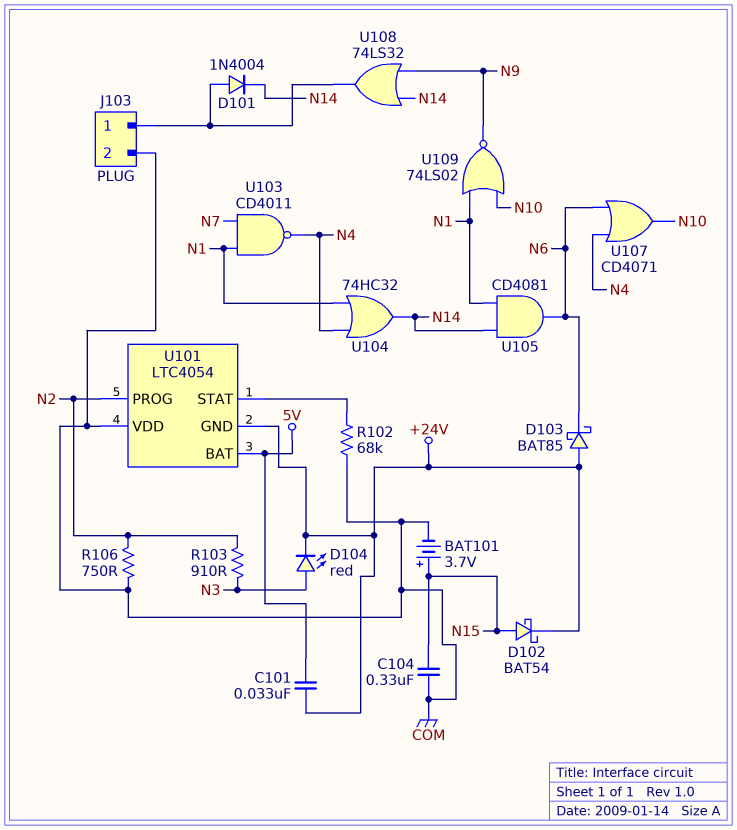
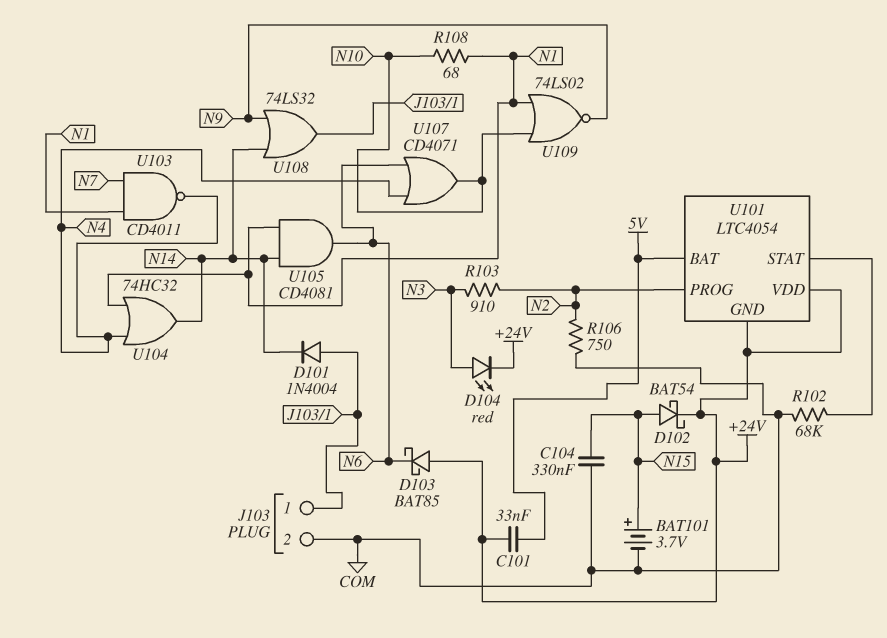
R108: none -> 68 (N1, N10)
U101 pin VDD: COM -> +24V

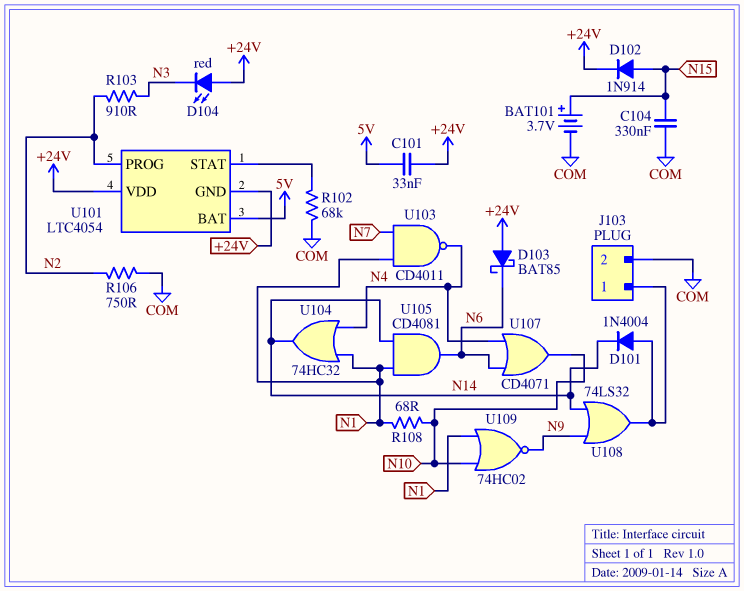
D102: schottky BAT54 (A N15, K +24V) -> diode 1N914 (A N15, K +24V)
D104: LED red (A N3, K +24V) -> LED red (A +24V, K N3)
U109: NOR 74LS02 (in N1, in N10, out N9) -> NOR 74HC02 (in N1, in N10, out N9)

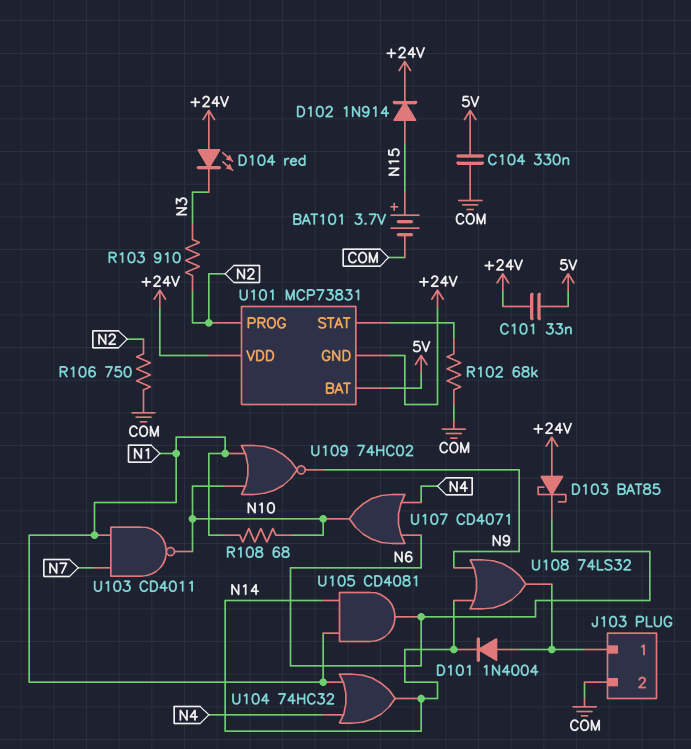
C104: 330nF (COM, N15) -> 330nF (5V, COM)
U101: LTC4054 -> MCP73831
U103: NAND CD4011 (in N1, in N7, out N4) -> NAND CD4011 (in N1, in N7, out N10)

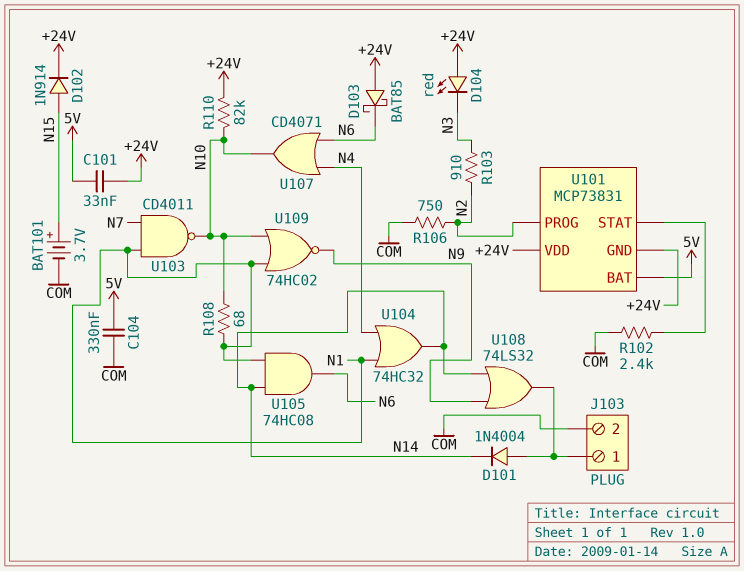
R102: 68k (COM, U101/STAT) -> 2.4k (COM, U101/STAT)
R110: none -> 82k (+24V, N10)
U105: AND CD4081 (in N1, in N14, out N6) -> AND 74HC08 (in N1, in N14, out N6)

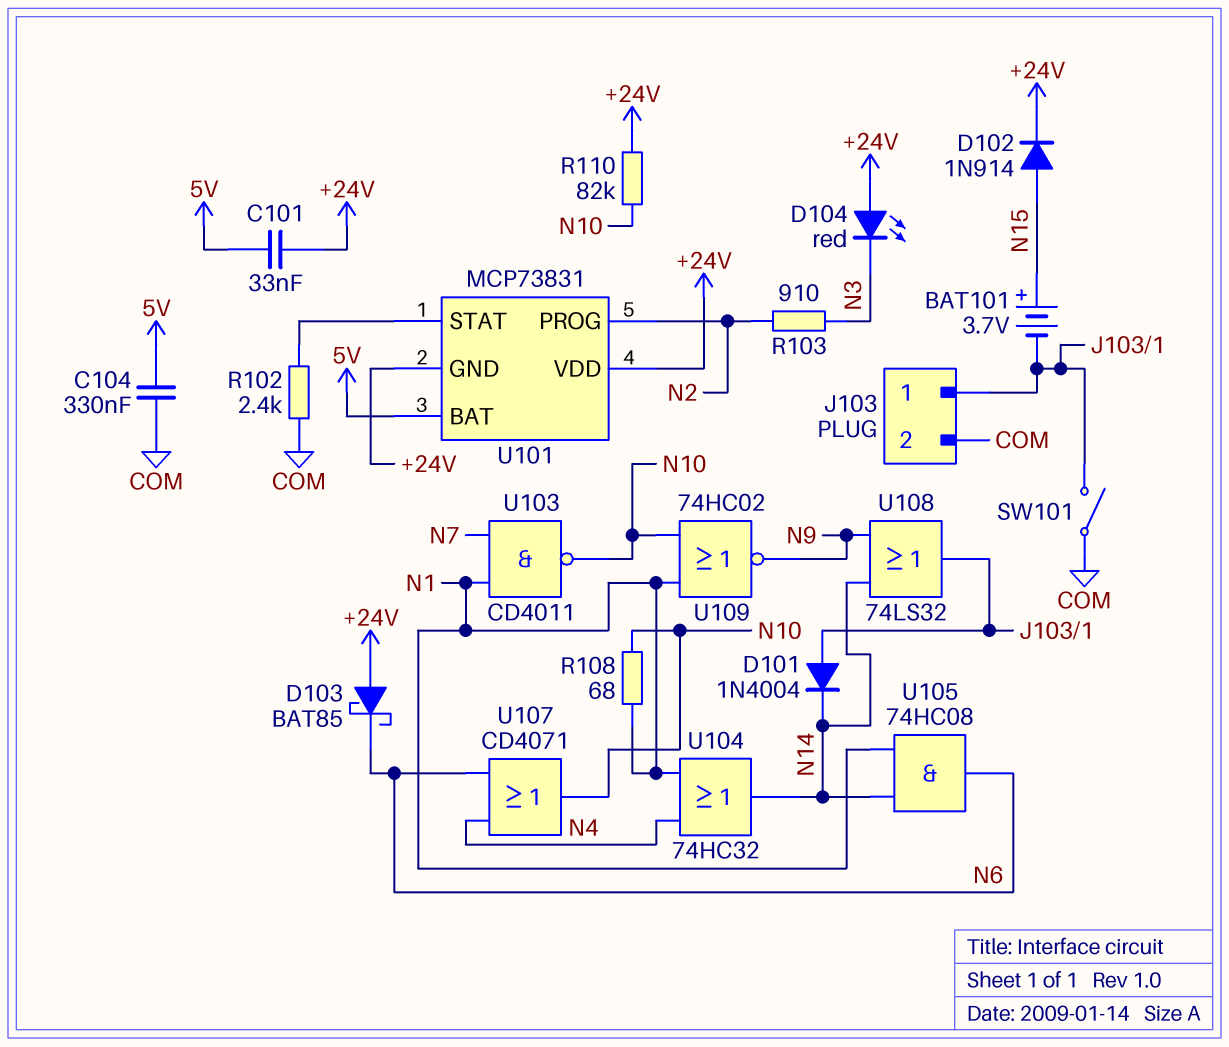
BAT101: 3.7V (plus N15, minus COM) -> 3.7V (plus N15, minus J103/1)
R106: 750 (COM, N2) -> none
SW101: none -> switch (COM, J103/1)

